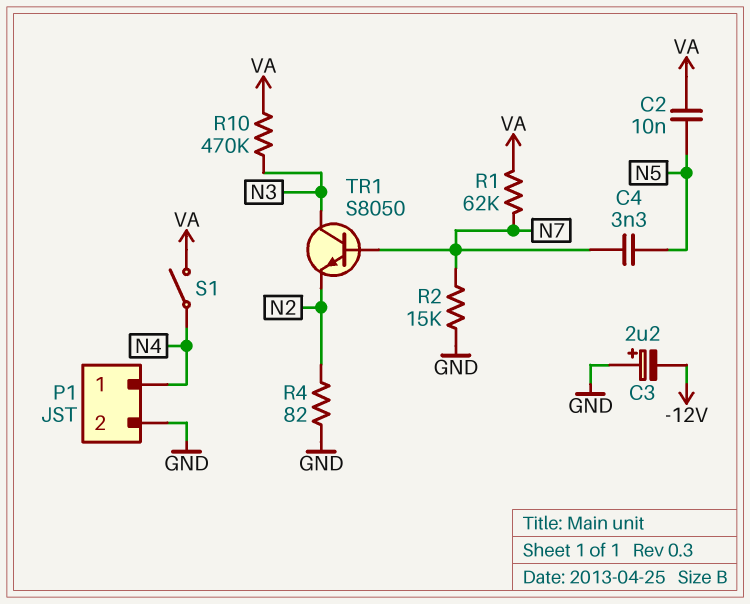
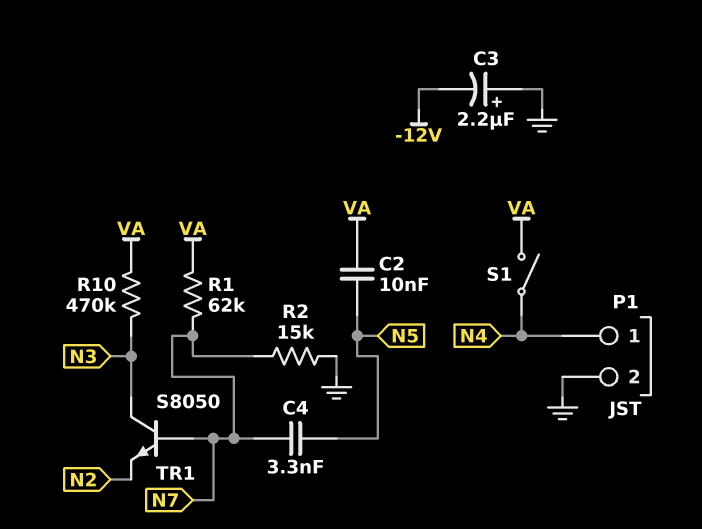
R4: 82 (GND, N2) -> none

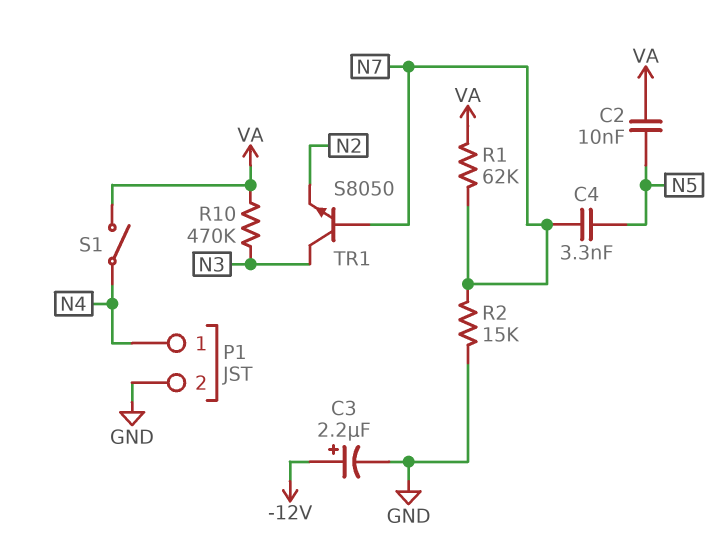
C3: 2.2uF (plus GND, minus -12V) -> 2.2uF (plus -12V, minus GND)

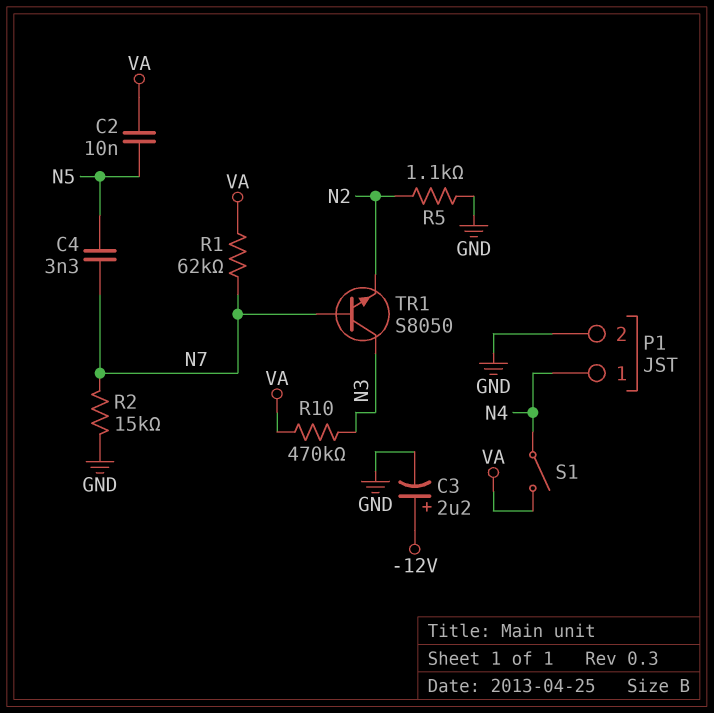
R5: none -> 1.1k (GND, N2)

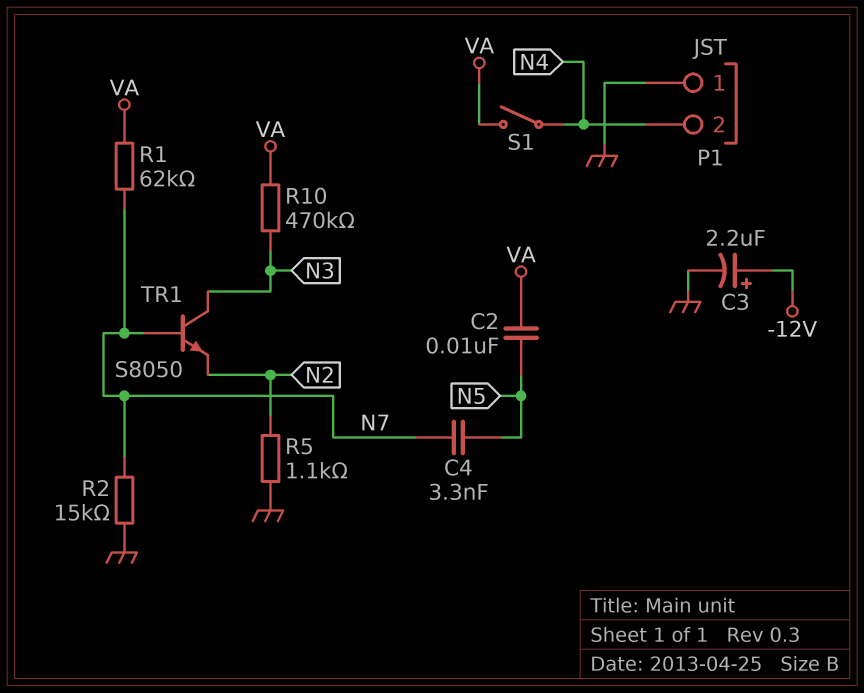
P1 pin 1: N4 -> GND
P1 pin 2: GND -> N4

